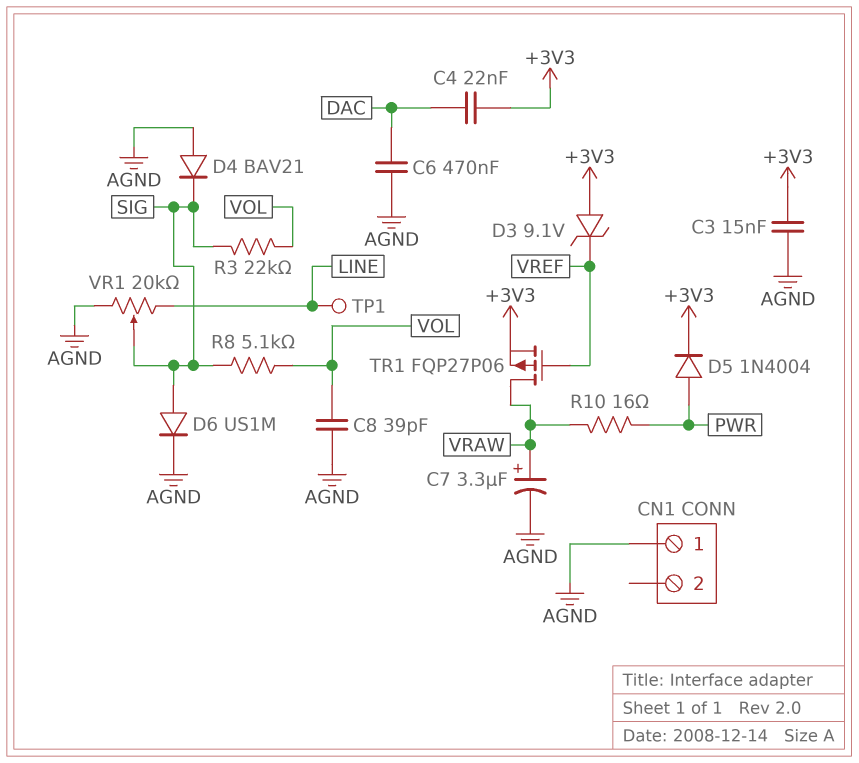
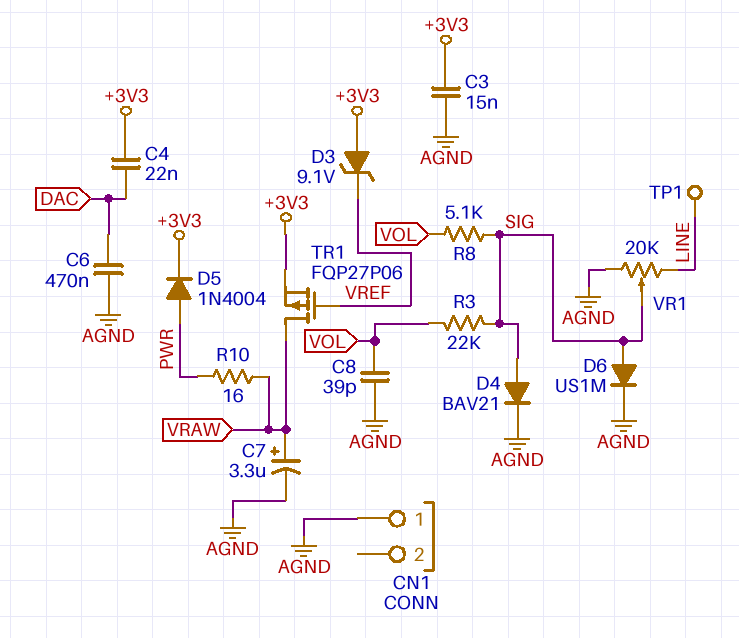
D4: diode BAV21 (A AGND, K SIG) -> diode BAV21 (A SIG, K AGND)

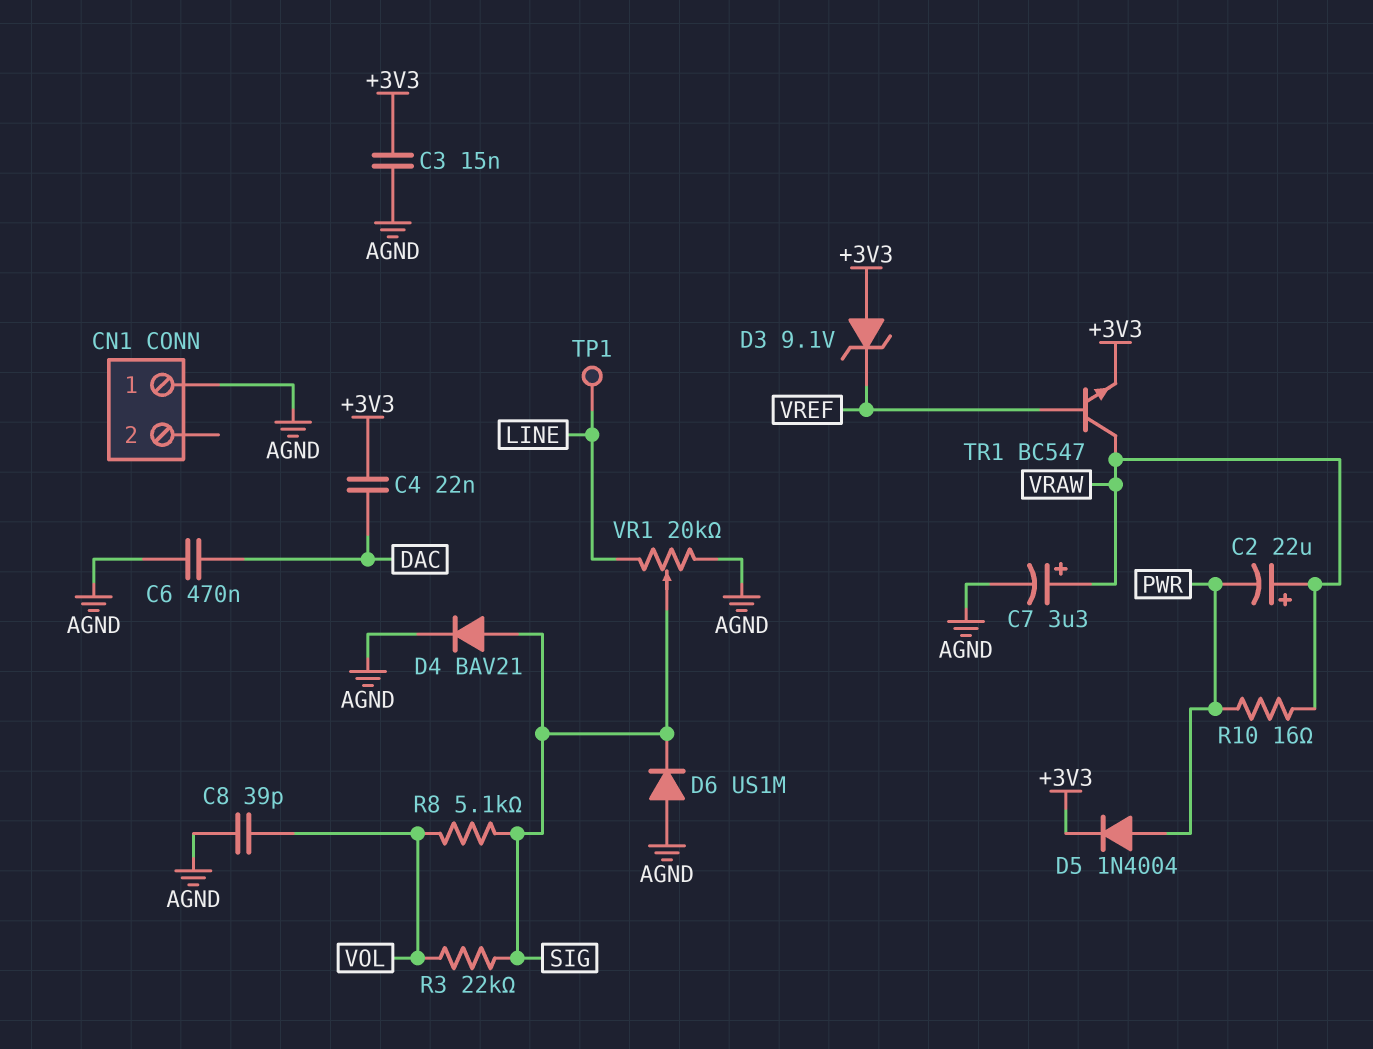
C2: none -> 22uF (plus VRAW, minus PWR)
D6: diode US1M (A SIG, K AGND) -> diode US1M (A AGND, K SIG)
TR1: PMOS FQP27P06 (G VREF, D VRAW, S +3V3) -> NPN BC547 (B VREF, C VRAW, E +3V3)

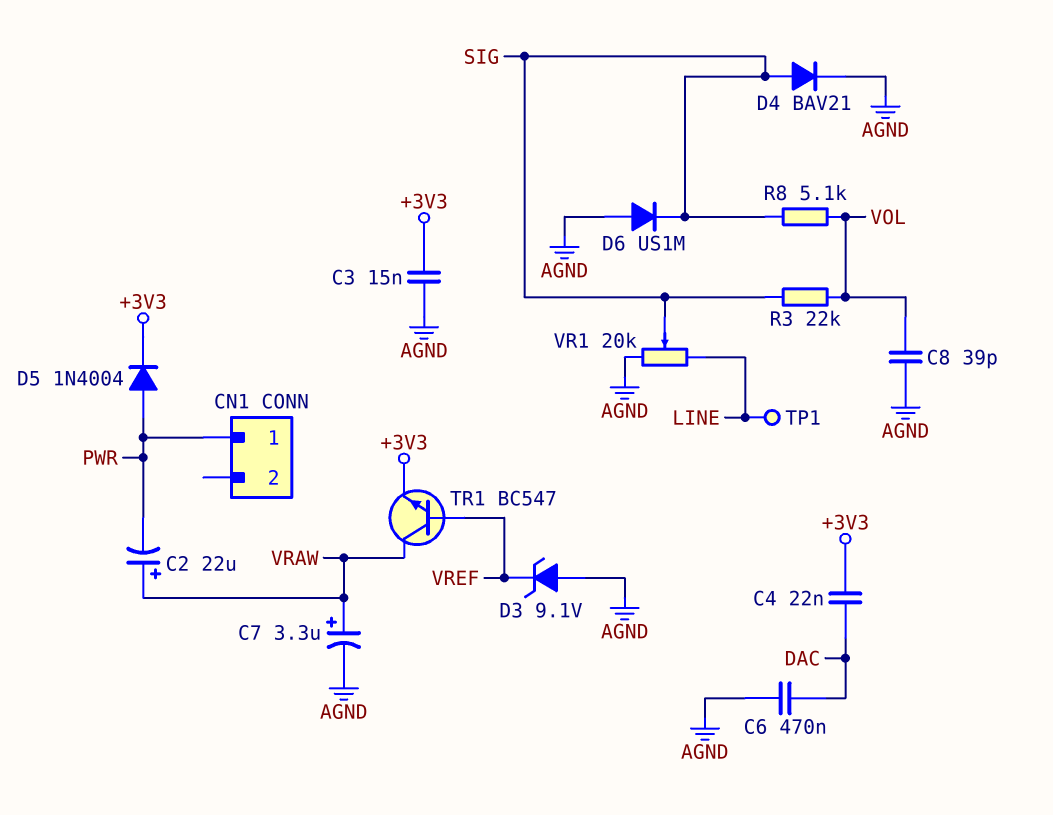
CN1 pin 1: AGND -> PWR
D3: zener 9.1V (A +3V3, K VREF) -> zener 9.1V (A AGND, K VREF)
R10: 16 (PWR, VRAW) -> none

